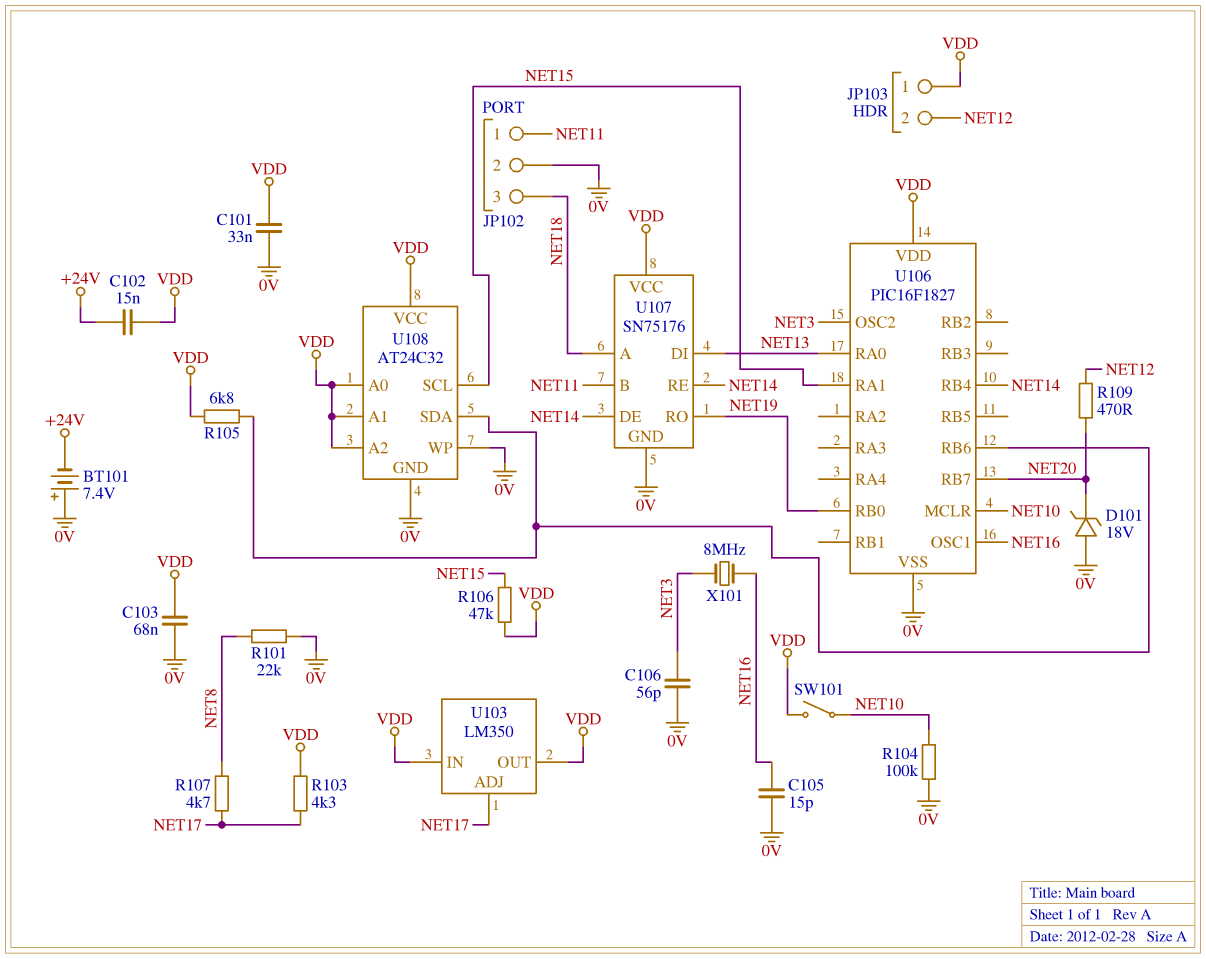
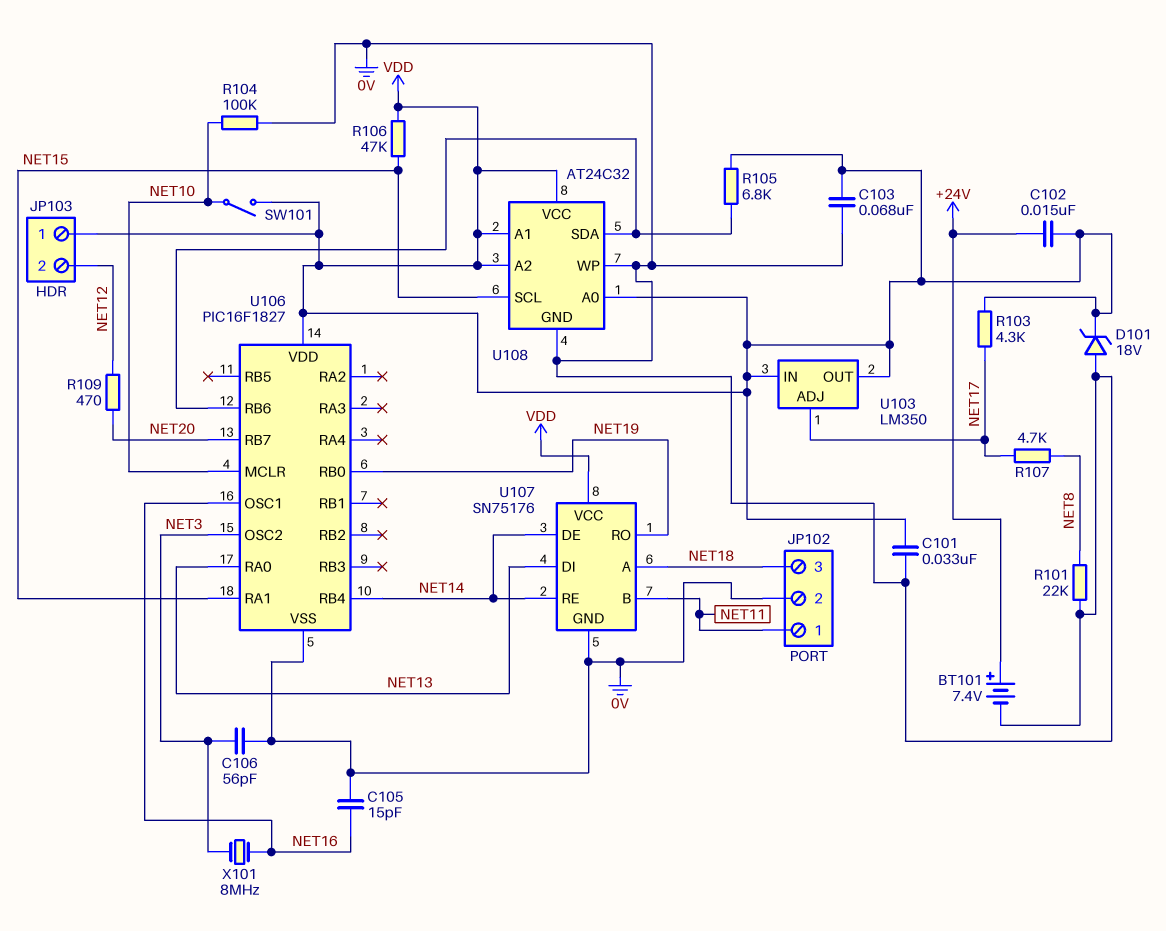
BT101: 7.4V (plus 0V, minus +24V) -> 7.4V (plus +24V, minus 0V)
D101: zener 18V (A 0V, K NET20) -> zener 18V (A 0V, K VDD)

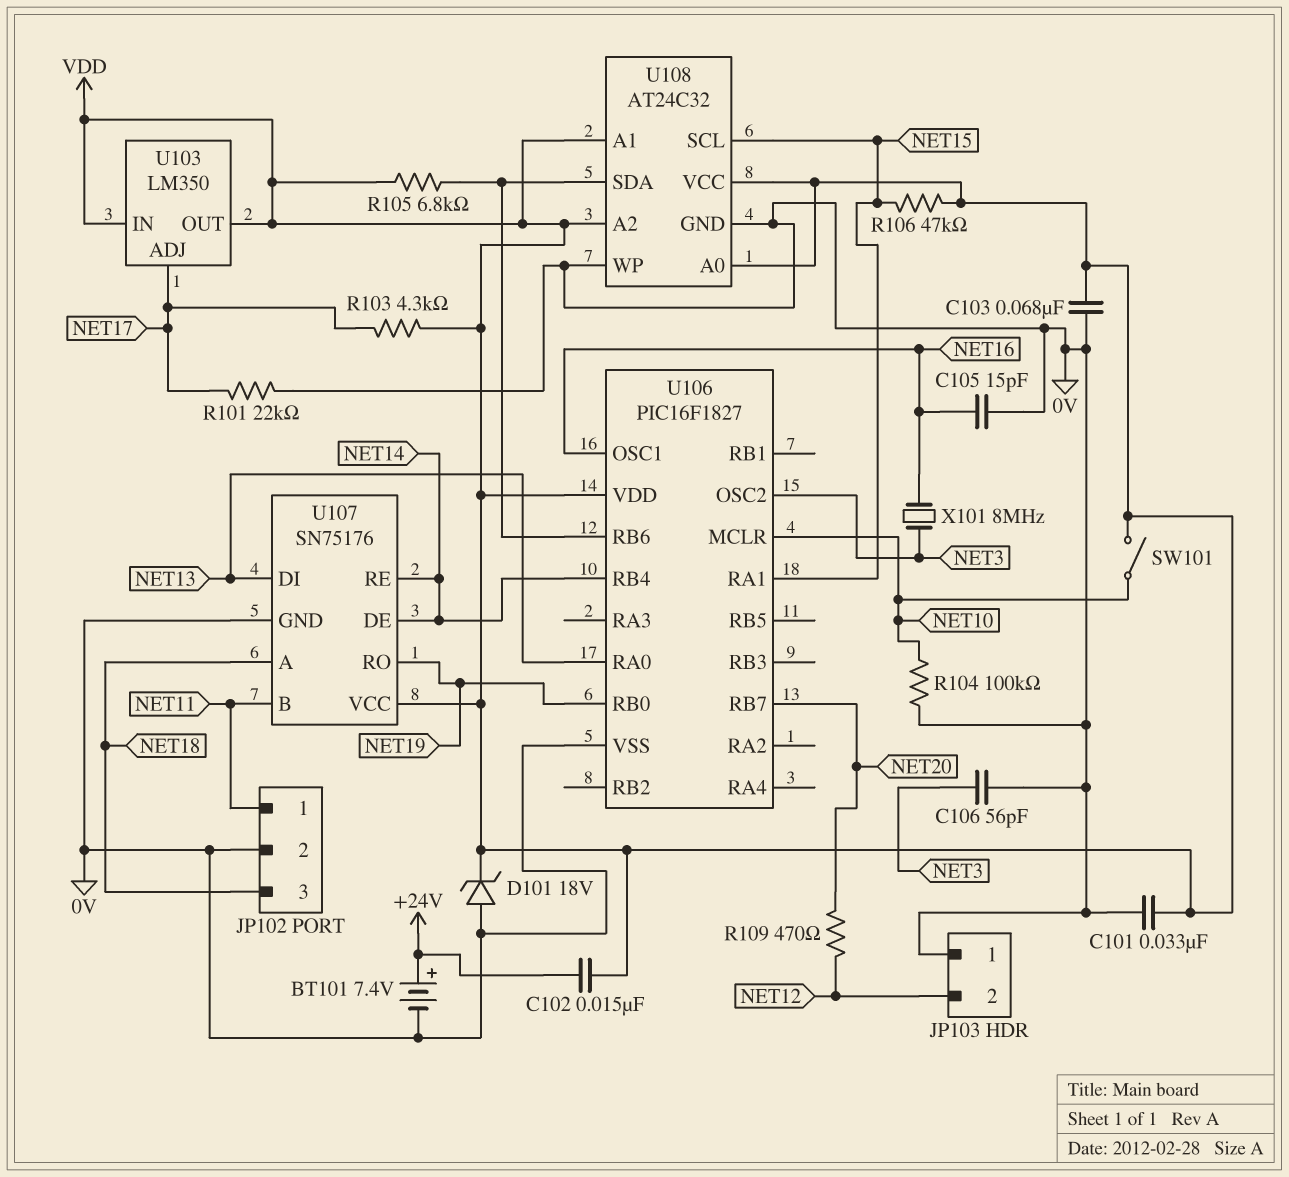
JP103 pin 1: VDD -> 0V
R101: 22k (0V, NET8) -> 22k (0V, NET17)
R107: 4.7k (NET8, NET17) -> none

